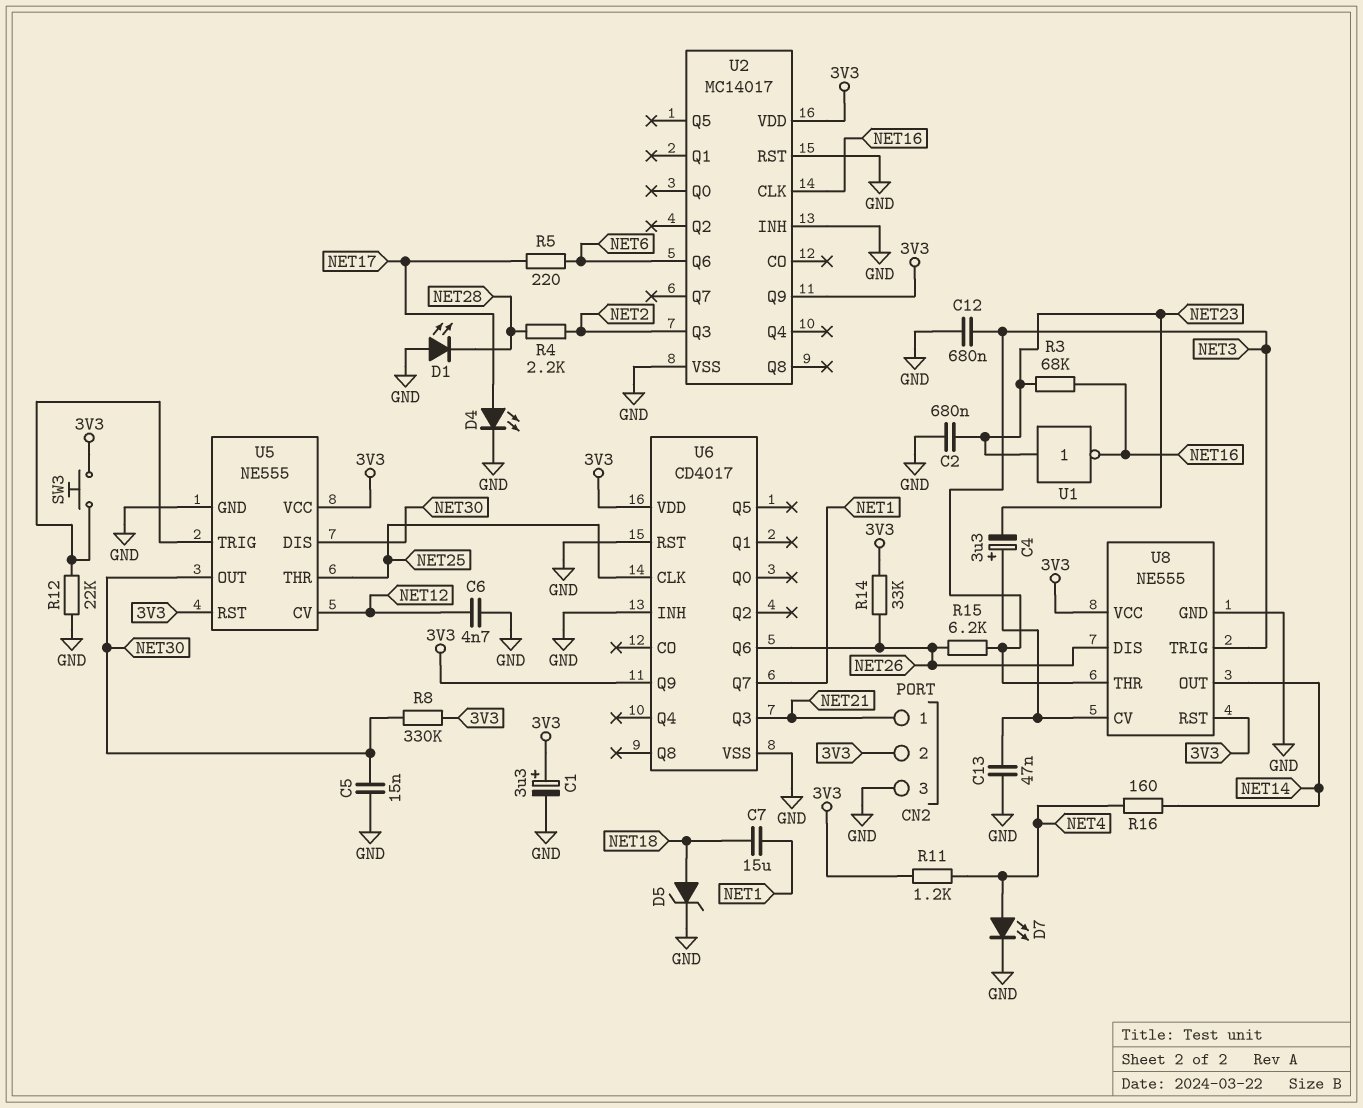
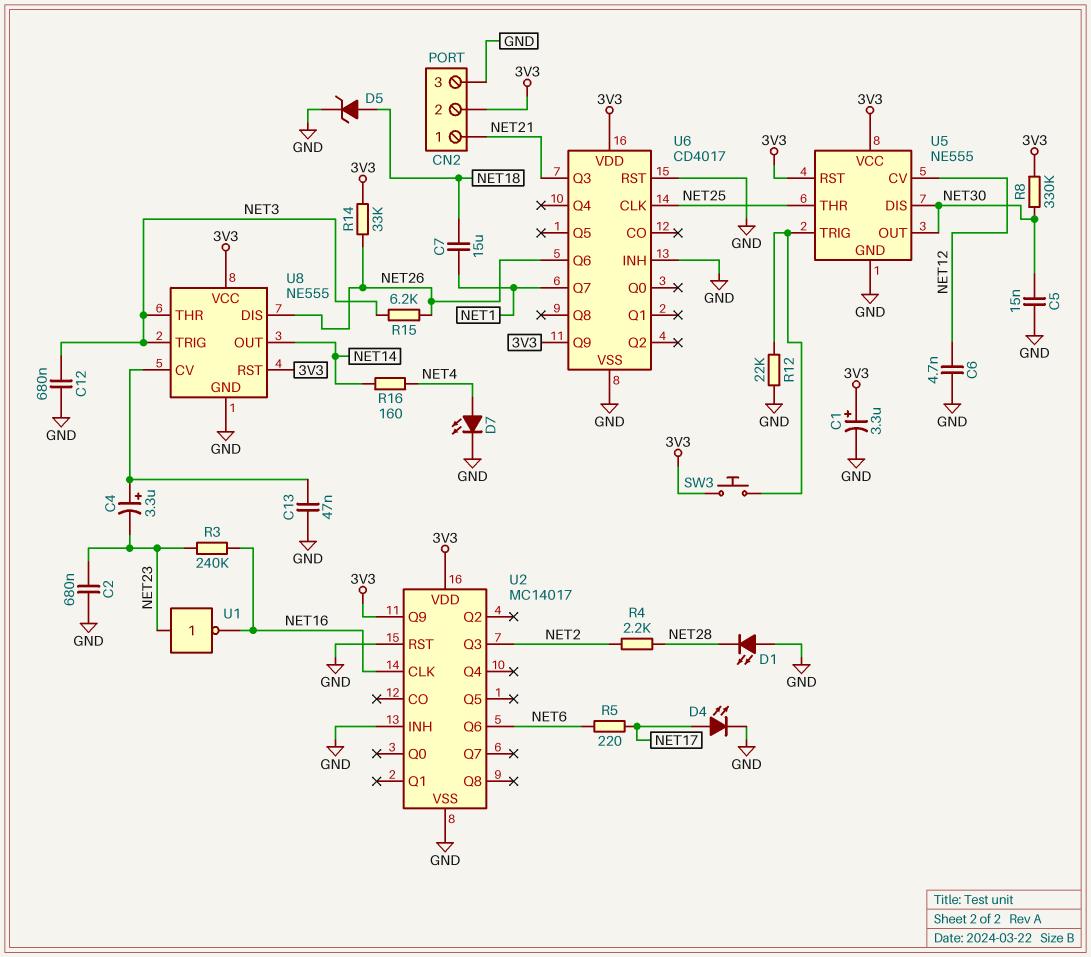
R3: 68k (NET16, NET23) -> 240k (NET16, NET23)
R11: 1.2k (3V3, NET4) -> none

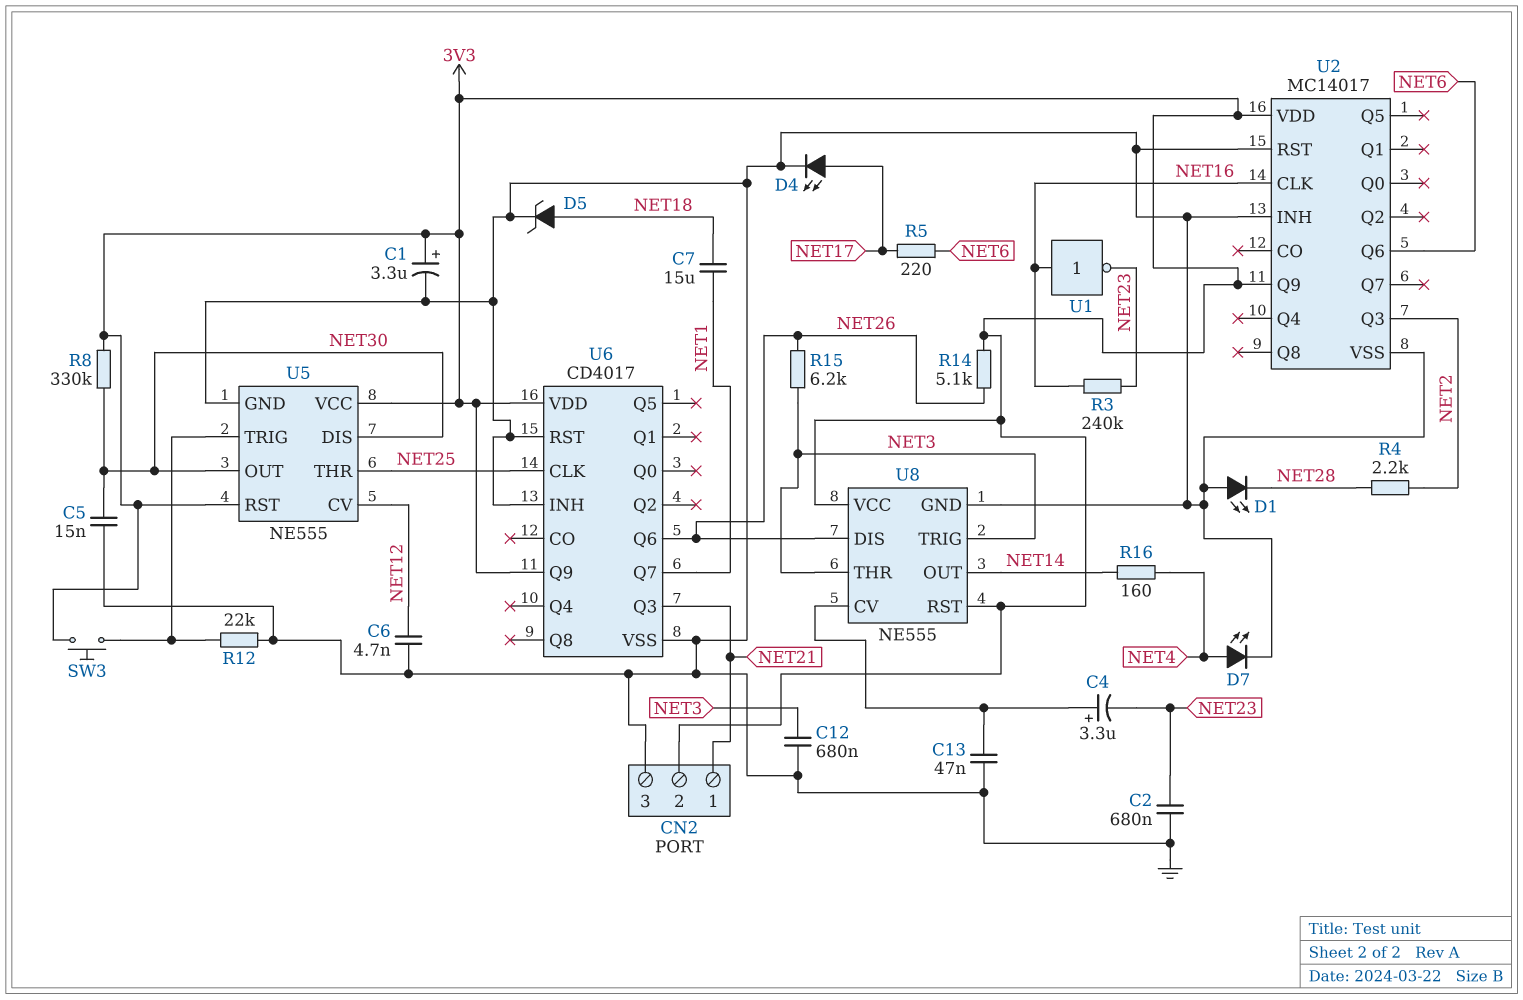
R14: 33k (3V3, NET26) -> 5.1k (3V3, NET26)
U1: NOT (in NET23, out NET16) -> NOT (in NET16, out NET23)

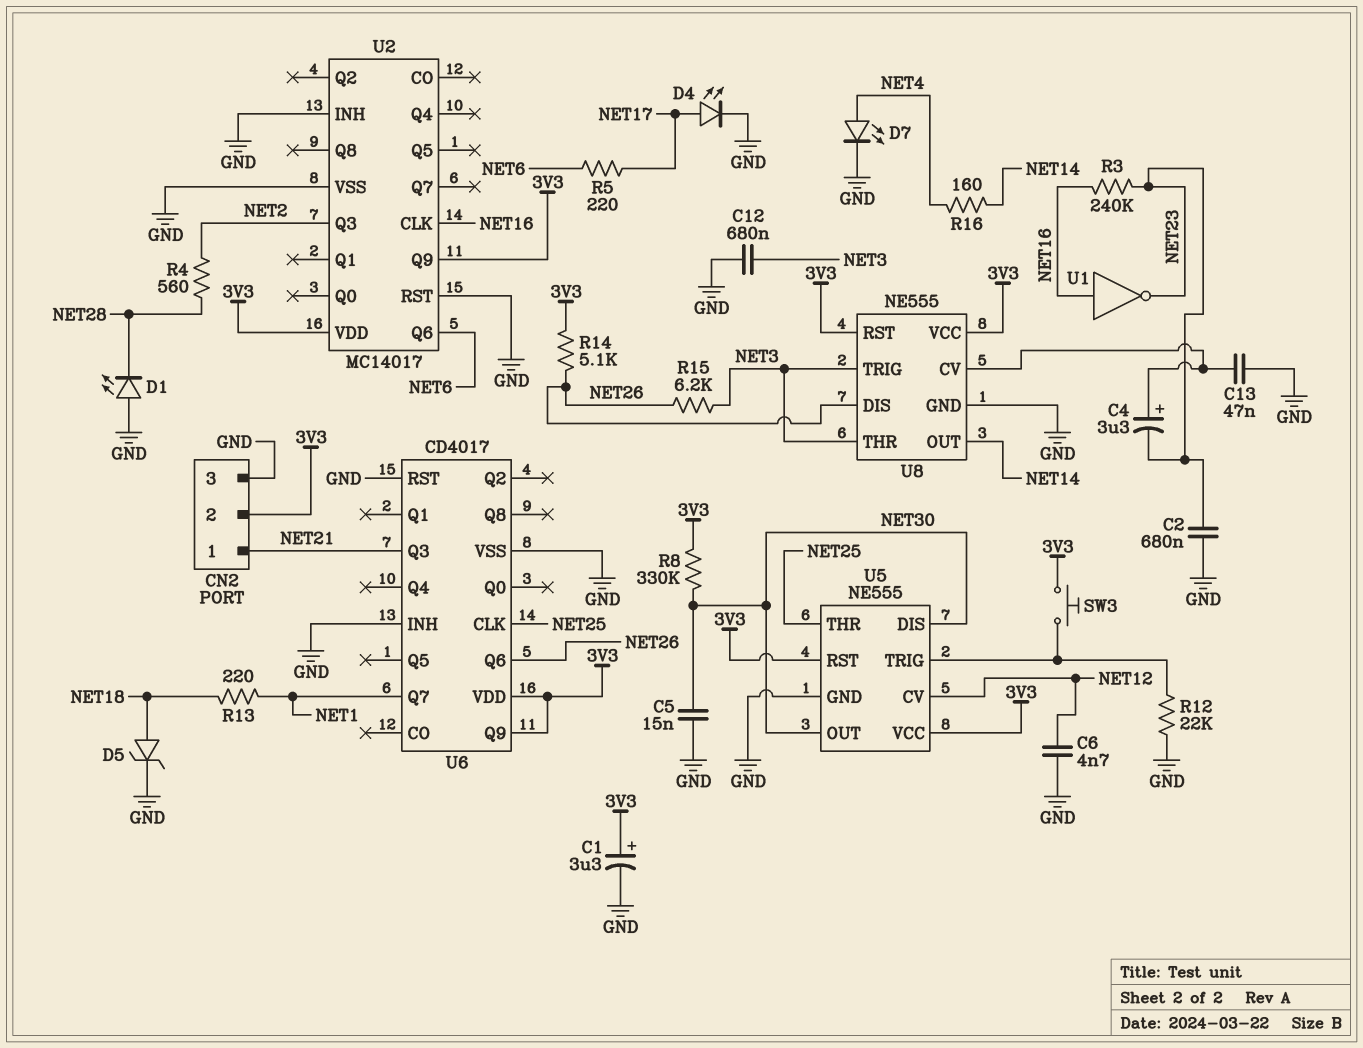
C7: 15uF (NET1, NET18) -> none
R4: 2.2k (NET2, NET28) -> 560 (NET2, NET28)
R13: none -> 220 (NET1, NET18)

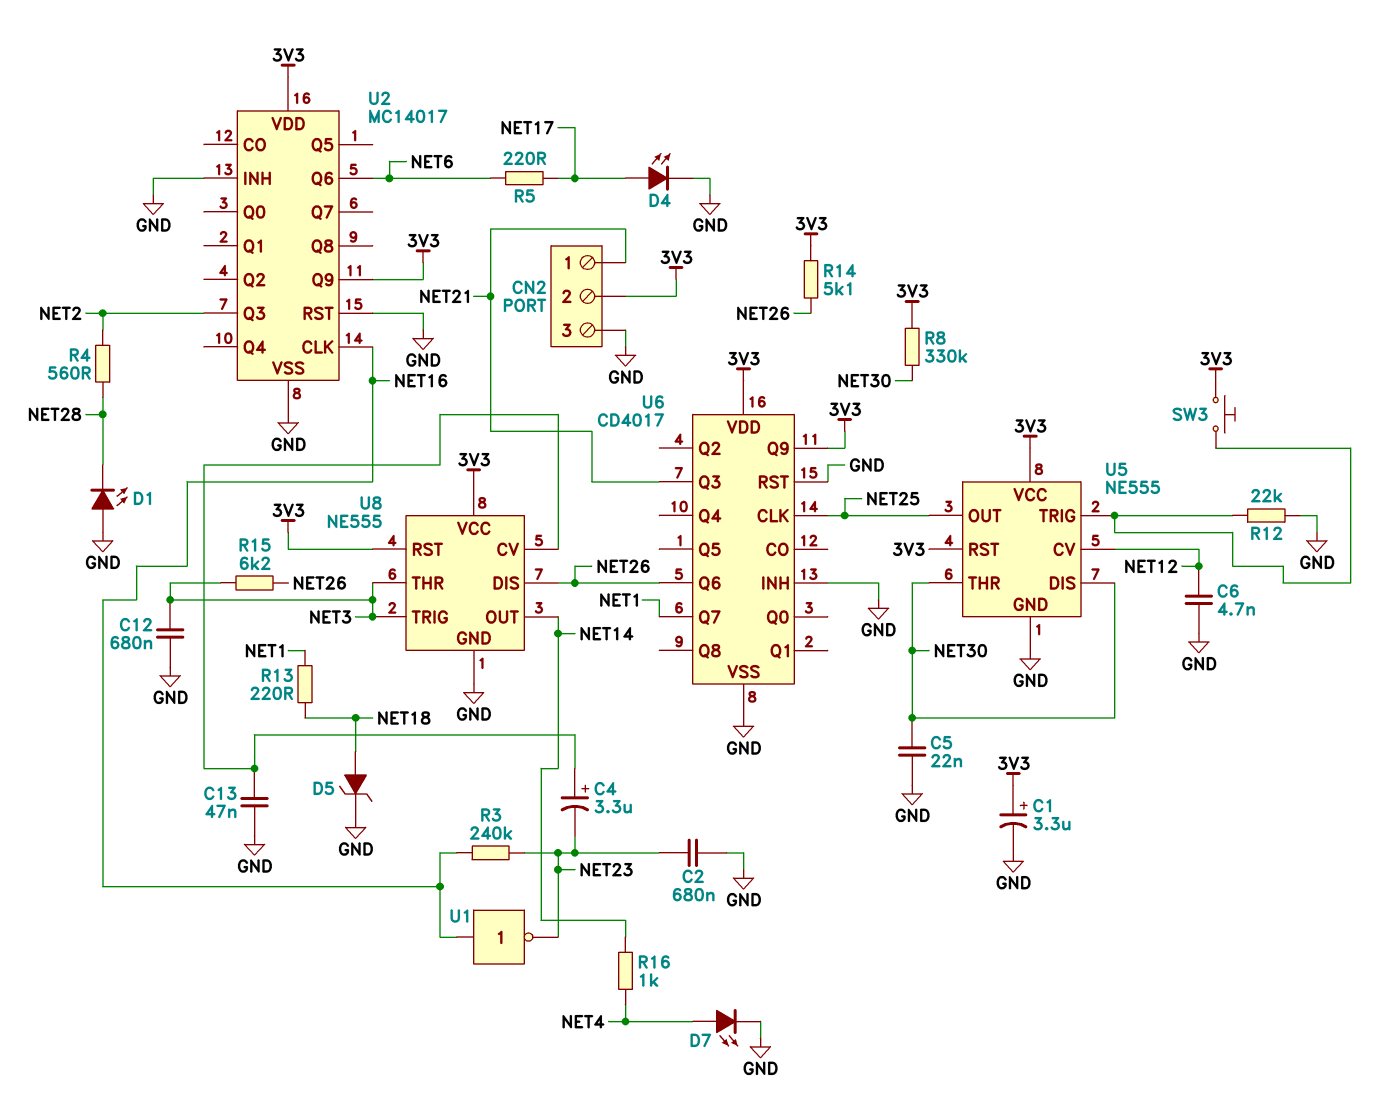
C5: 15nF (GND, NET30) -> 22nF (GND, NET30)
R16: 160 (NET4, NET14) -> 1k (NET4, NET14)
U5 pin OUT: NET30 -> NET25
U5 pin THR: NET25 -> NET30

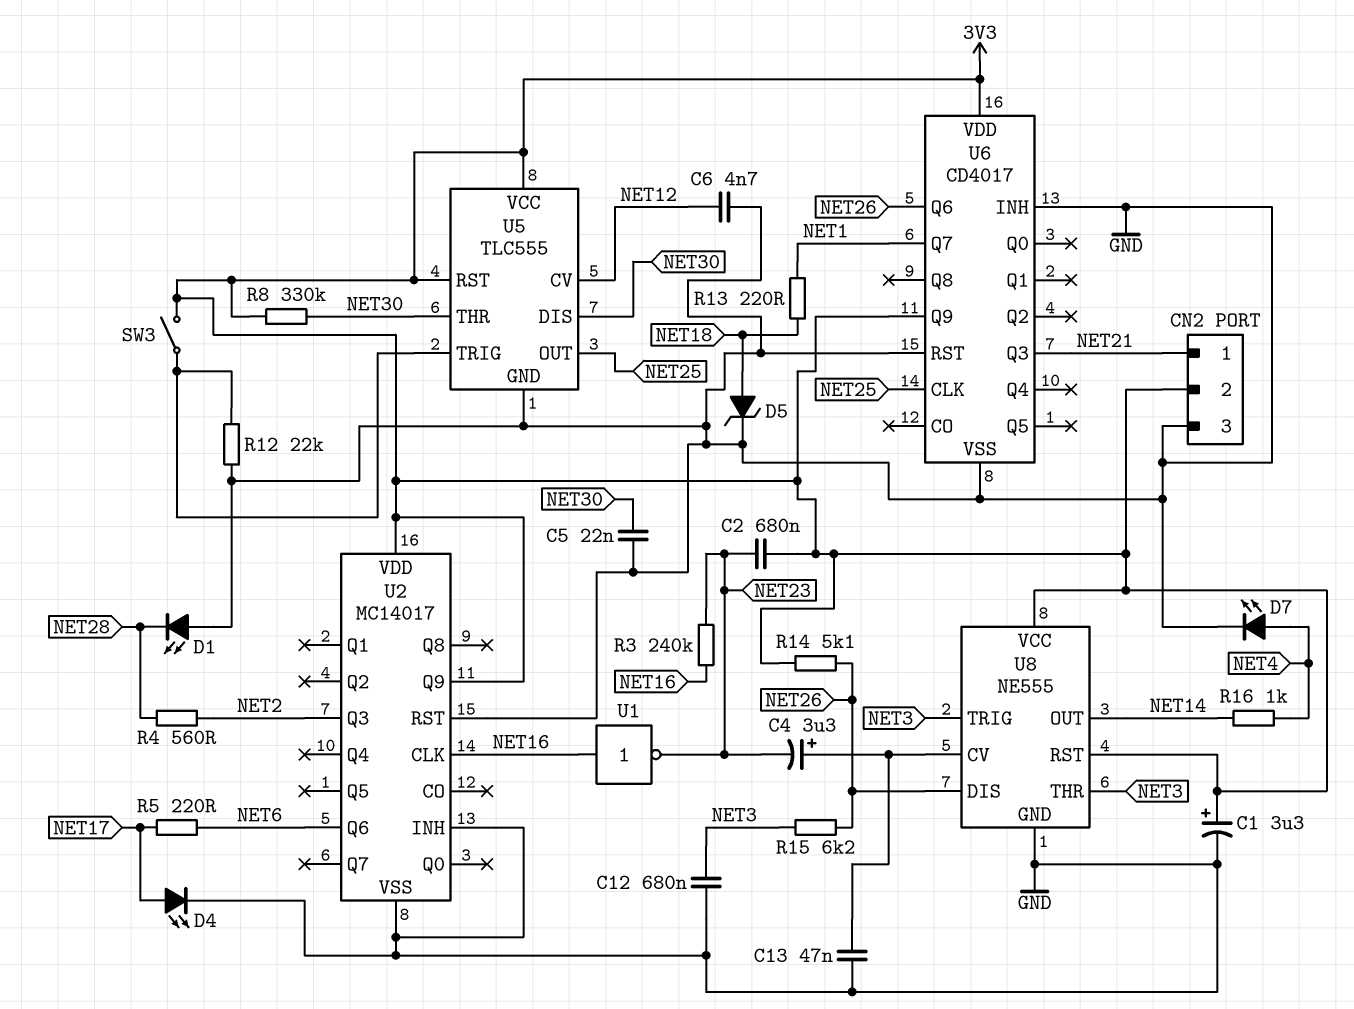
C2: 680nF (GND, NET23) -> 680nF (3V3, NET23)
SW3: button (3V3, U5/TRIG) -> switch (3V3, U5/TRIG)
U5: NE555 -> TLC555

